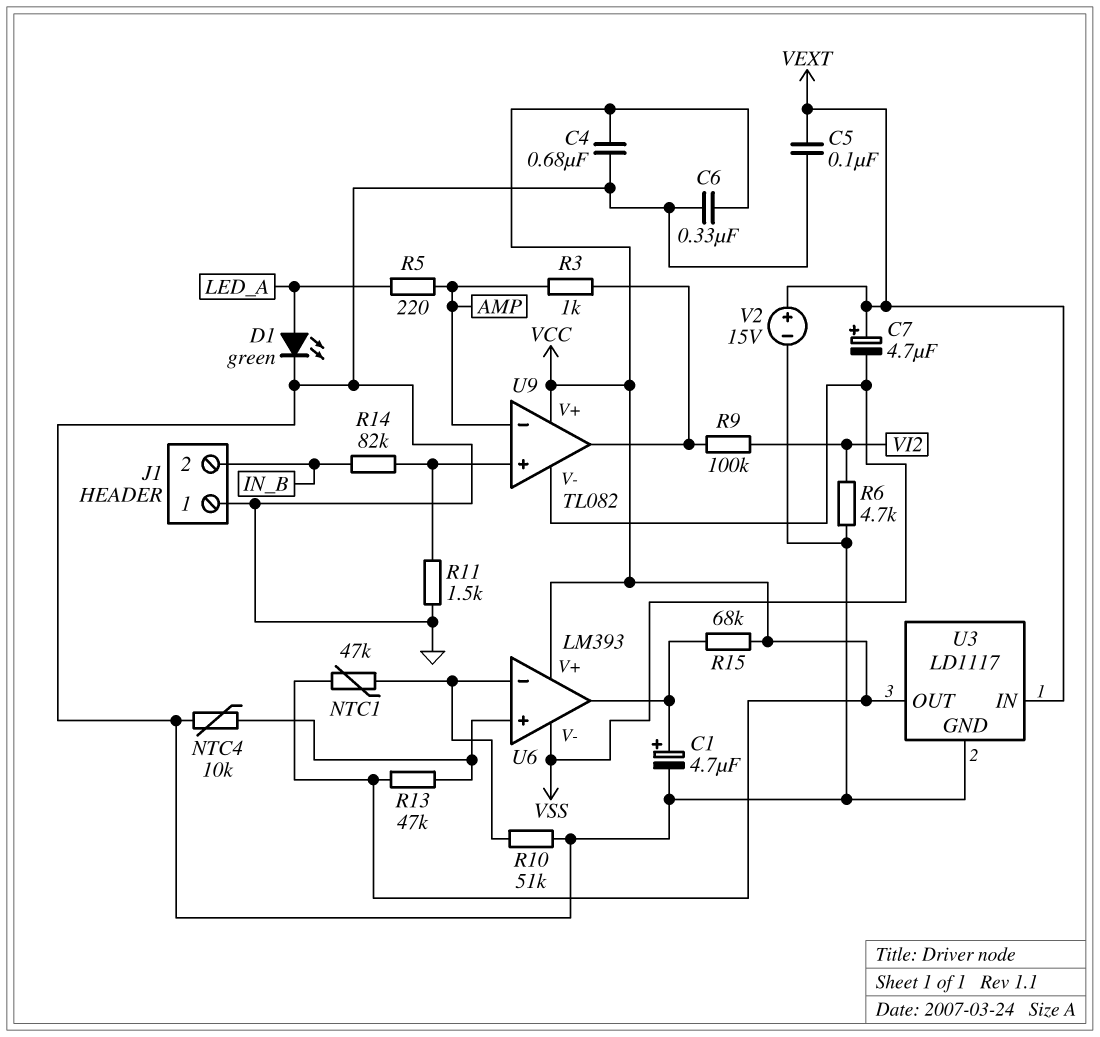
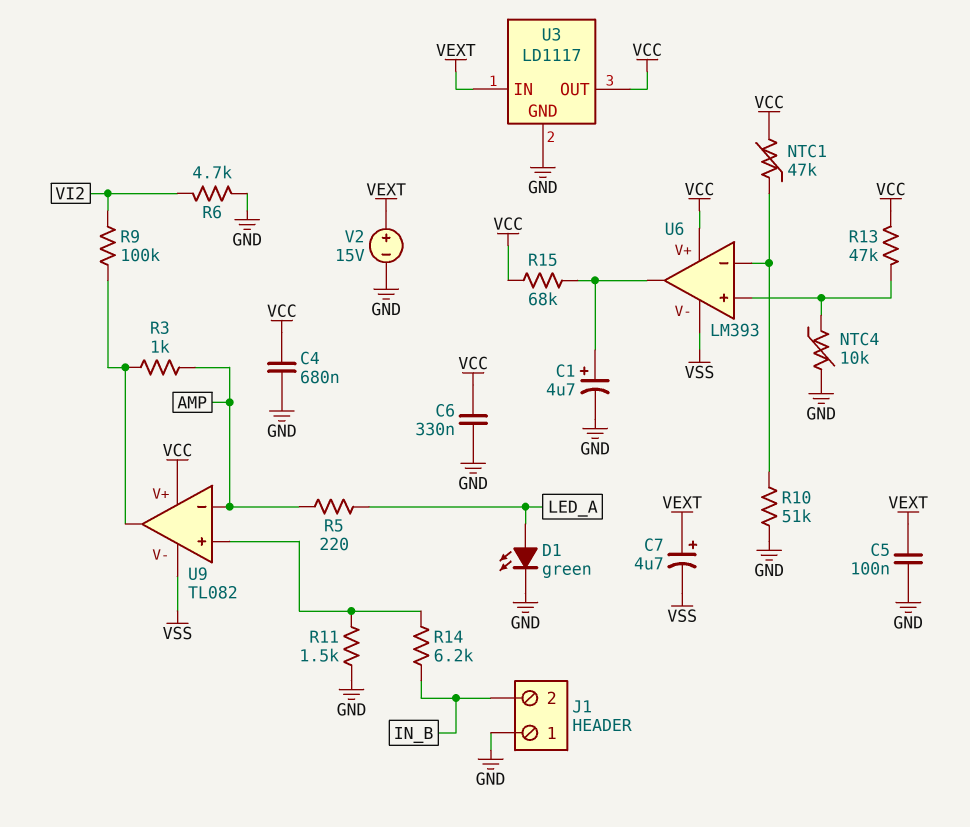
R14: 82k (IN_B, U9/in+) -> 6.2k (IN_B, U9/in+)

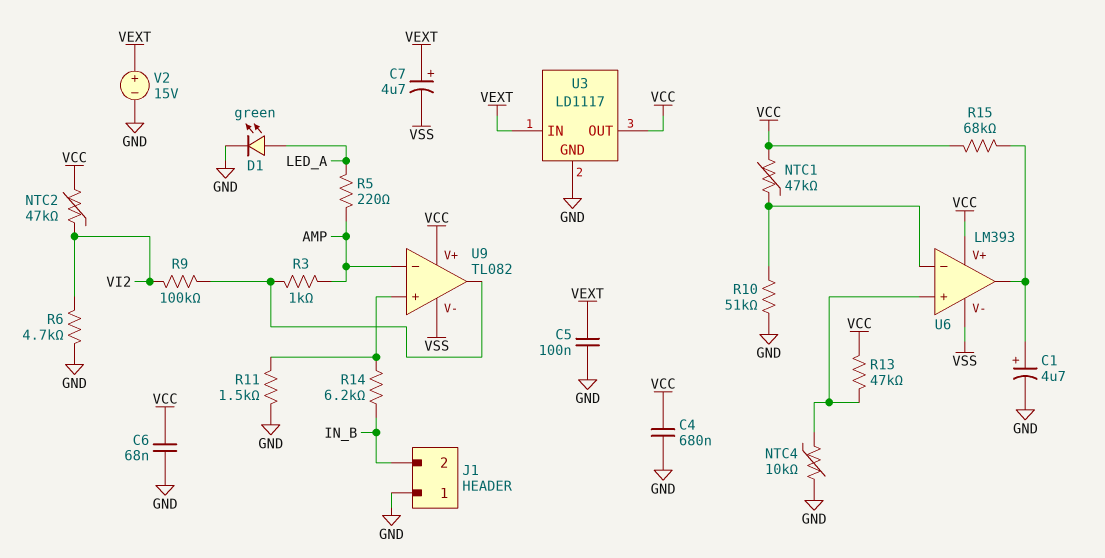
C6: 330nF (GND, VCC) -> 68nF (GND, VCC)
NTC2: none -> 47k (VCC, VI2)

